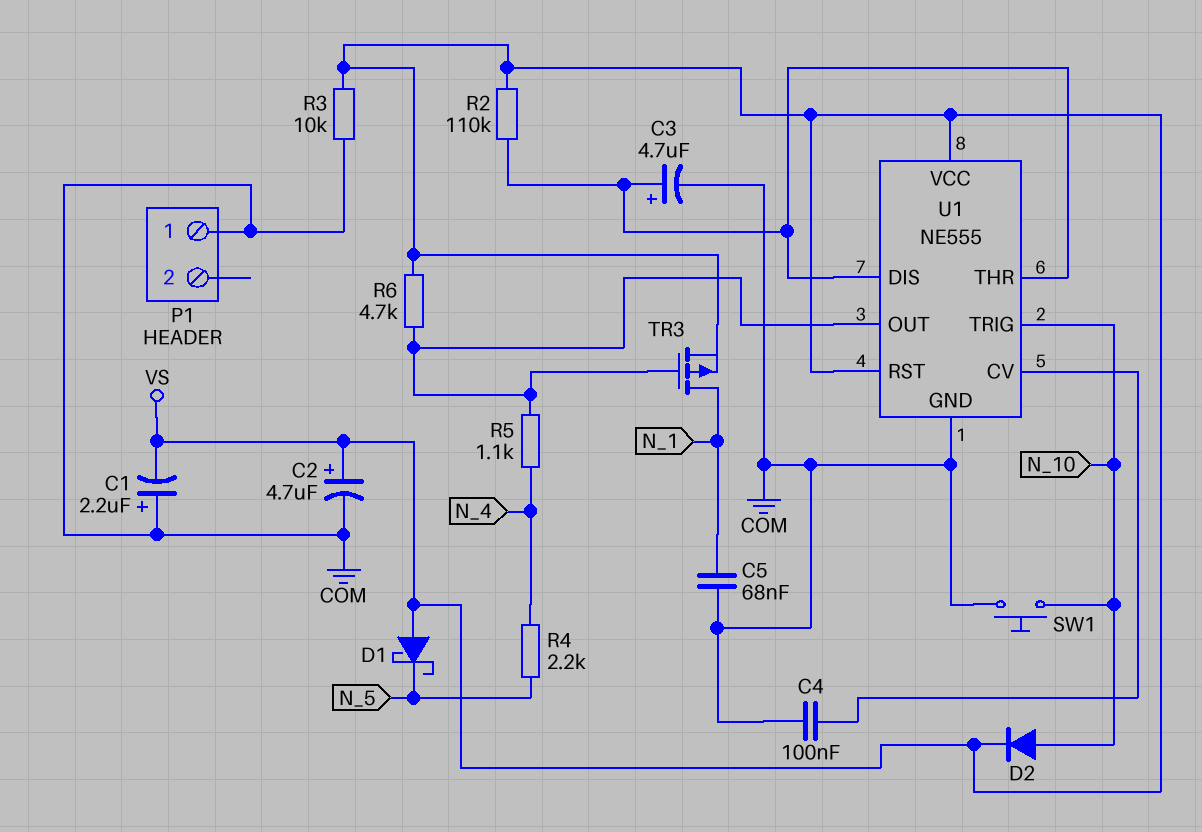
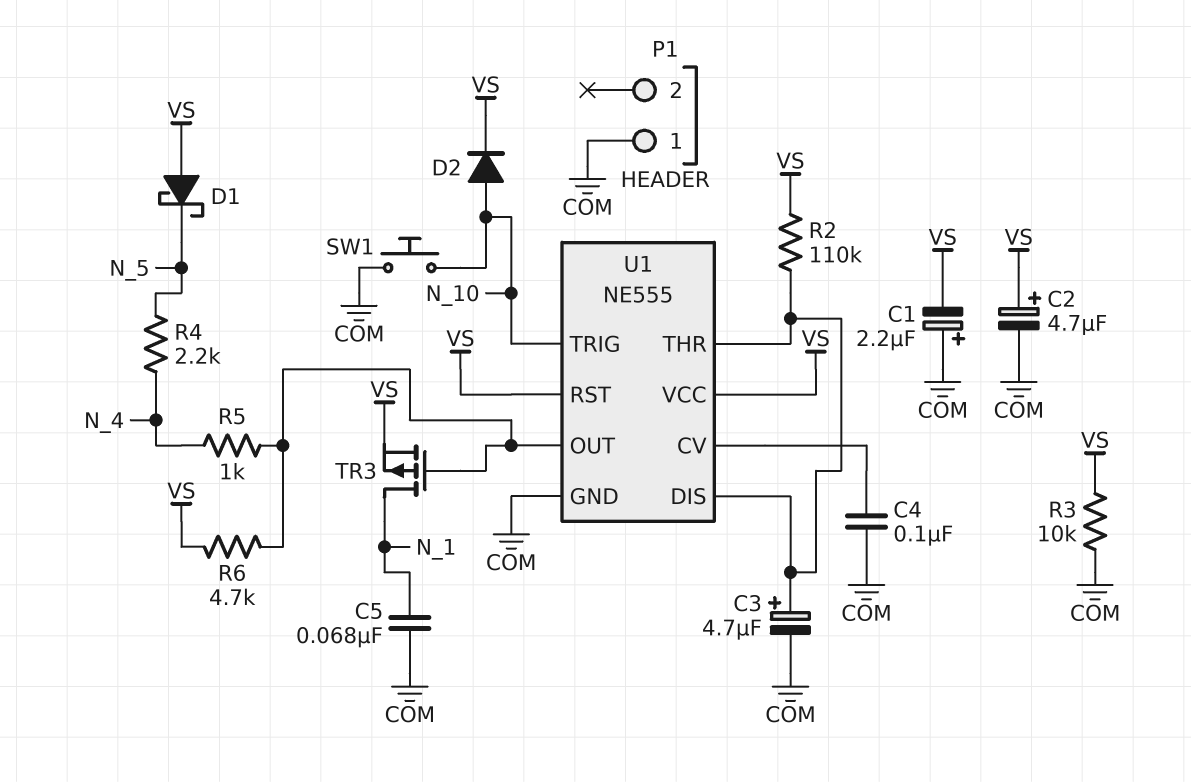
R5: 1.1k (N_4, U1/OUT) -> 1k (N_4, U1/OUT)

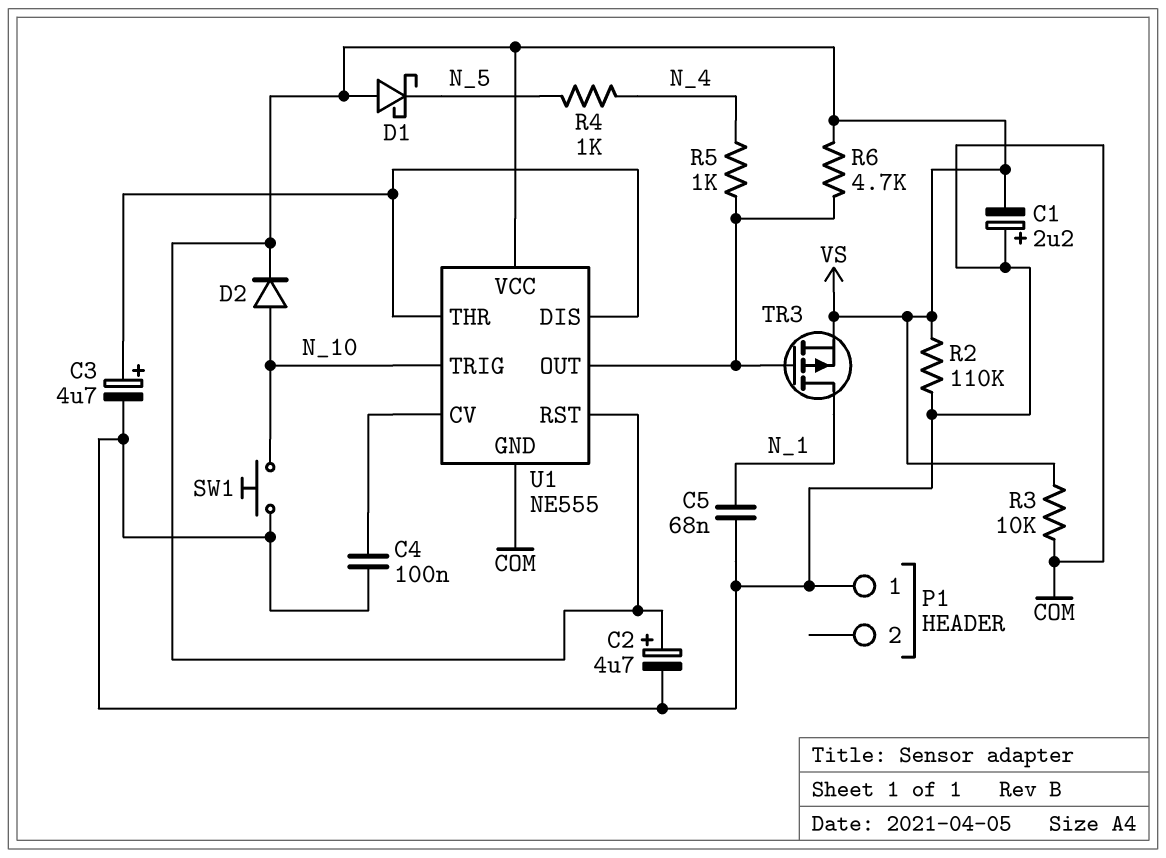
R2: 110k (U1/DIS, VS) -> 110k (COM, VS)
R4: 2.2k (N_4, N_5) -> 1k (N_4, N_5)

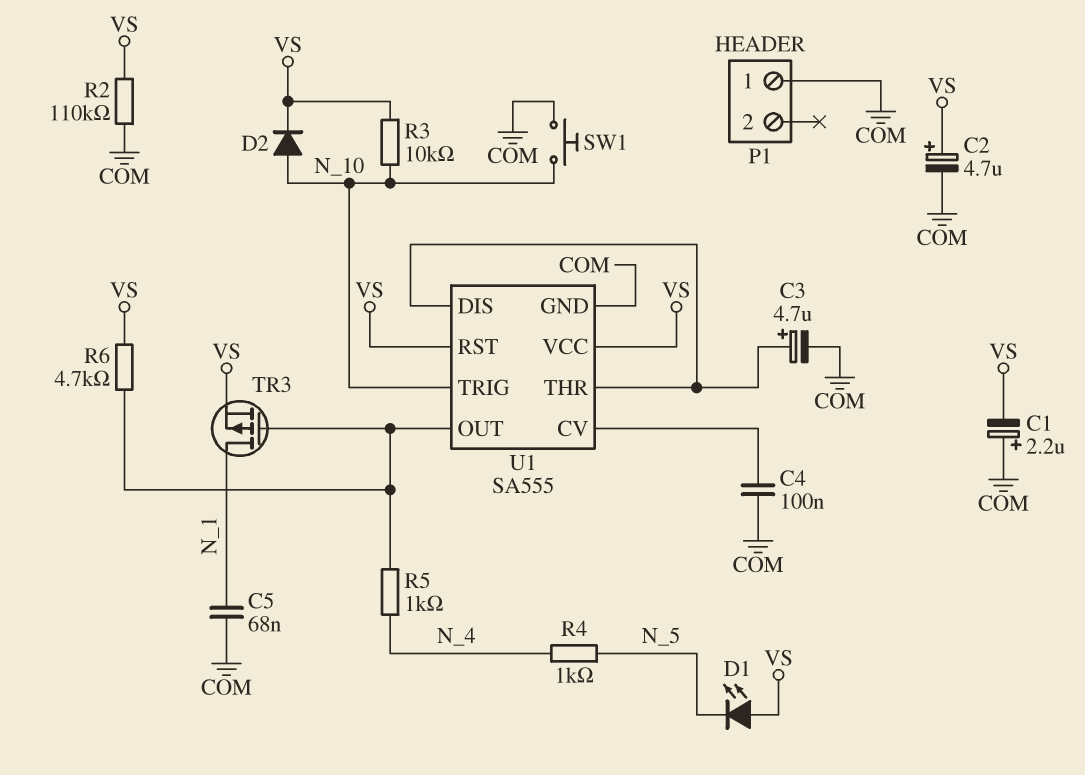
D1: schottky (A VS, K N_5) -> LED (A VS, K N_5)
R3: 10k (COM, VS) -> 10k (N_10, VS)
U1: NE555 -> SA555

